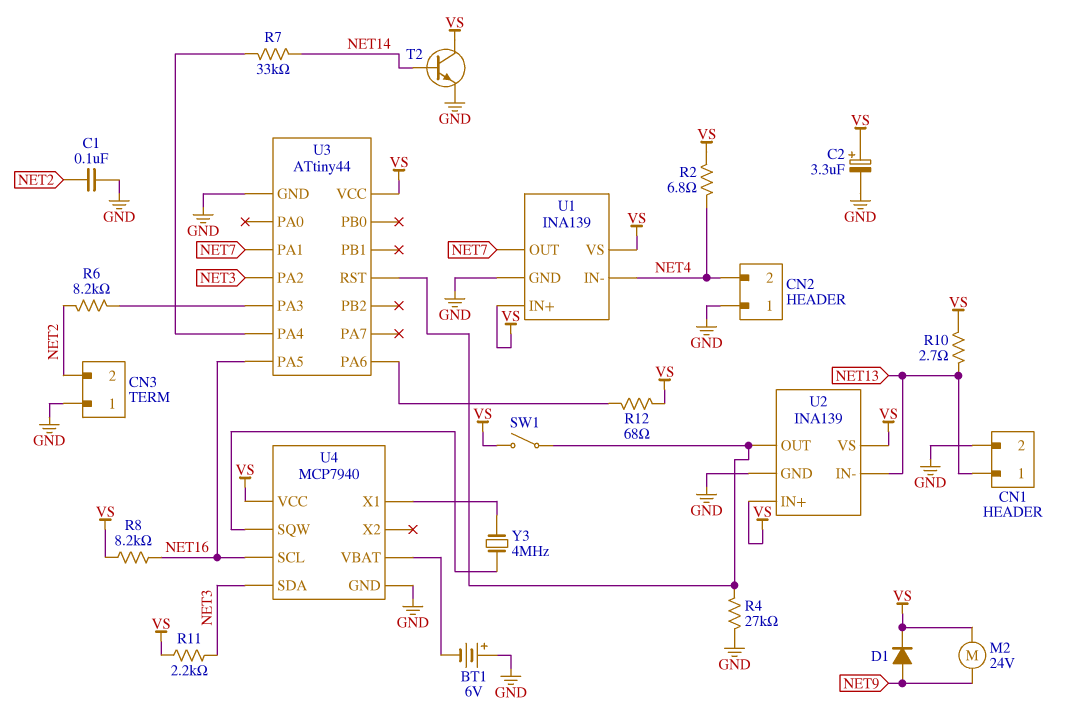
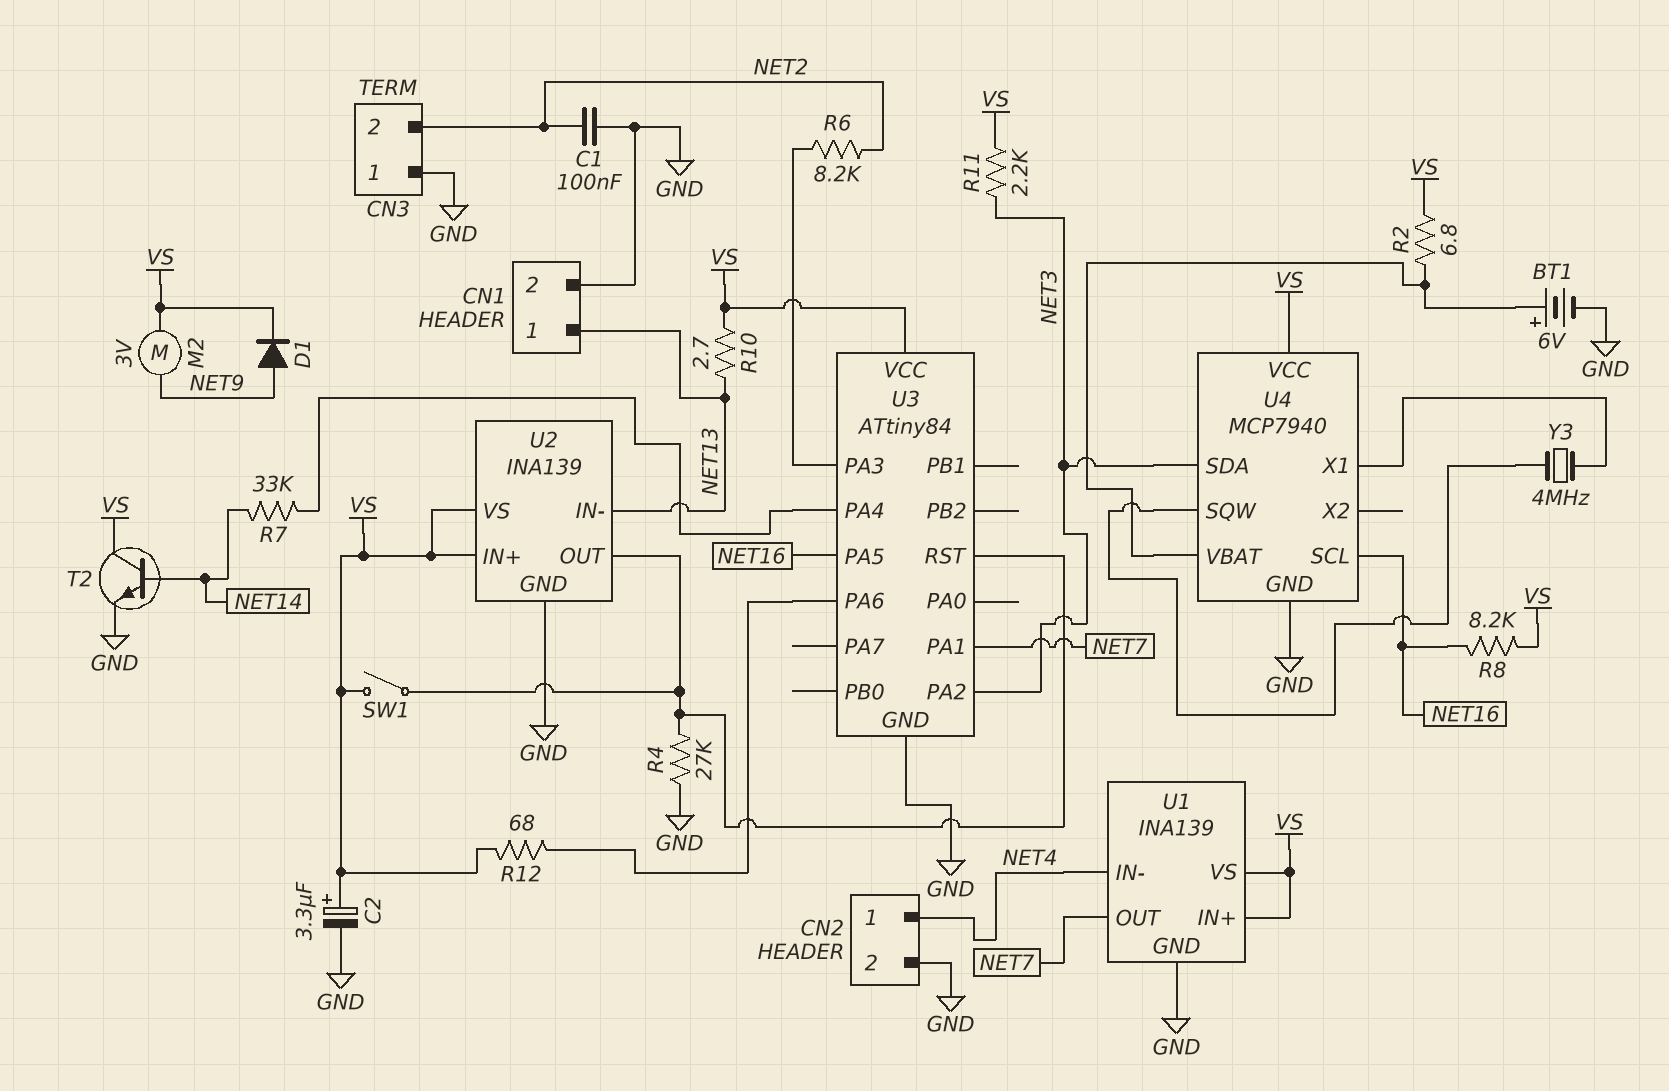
BT1: 6V (plus GND, minus U4/VBAT) -> 6V (plus U4/VBAT, minus GND)
CN2 pin 1: GND -> NET4
CN2 pin 2: NET4 -> GND
M2: motor 24V (NET9, VS) -> motor 3V (NET9, VS)
R2: 6.8 (NET4, VS) -> 6.8 (U4/VBAT, VS)
U3: ATtiny44 -> ATtiny84

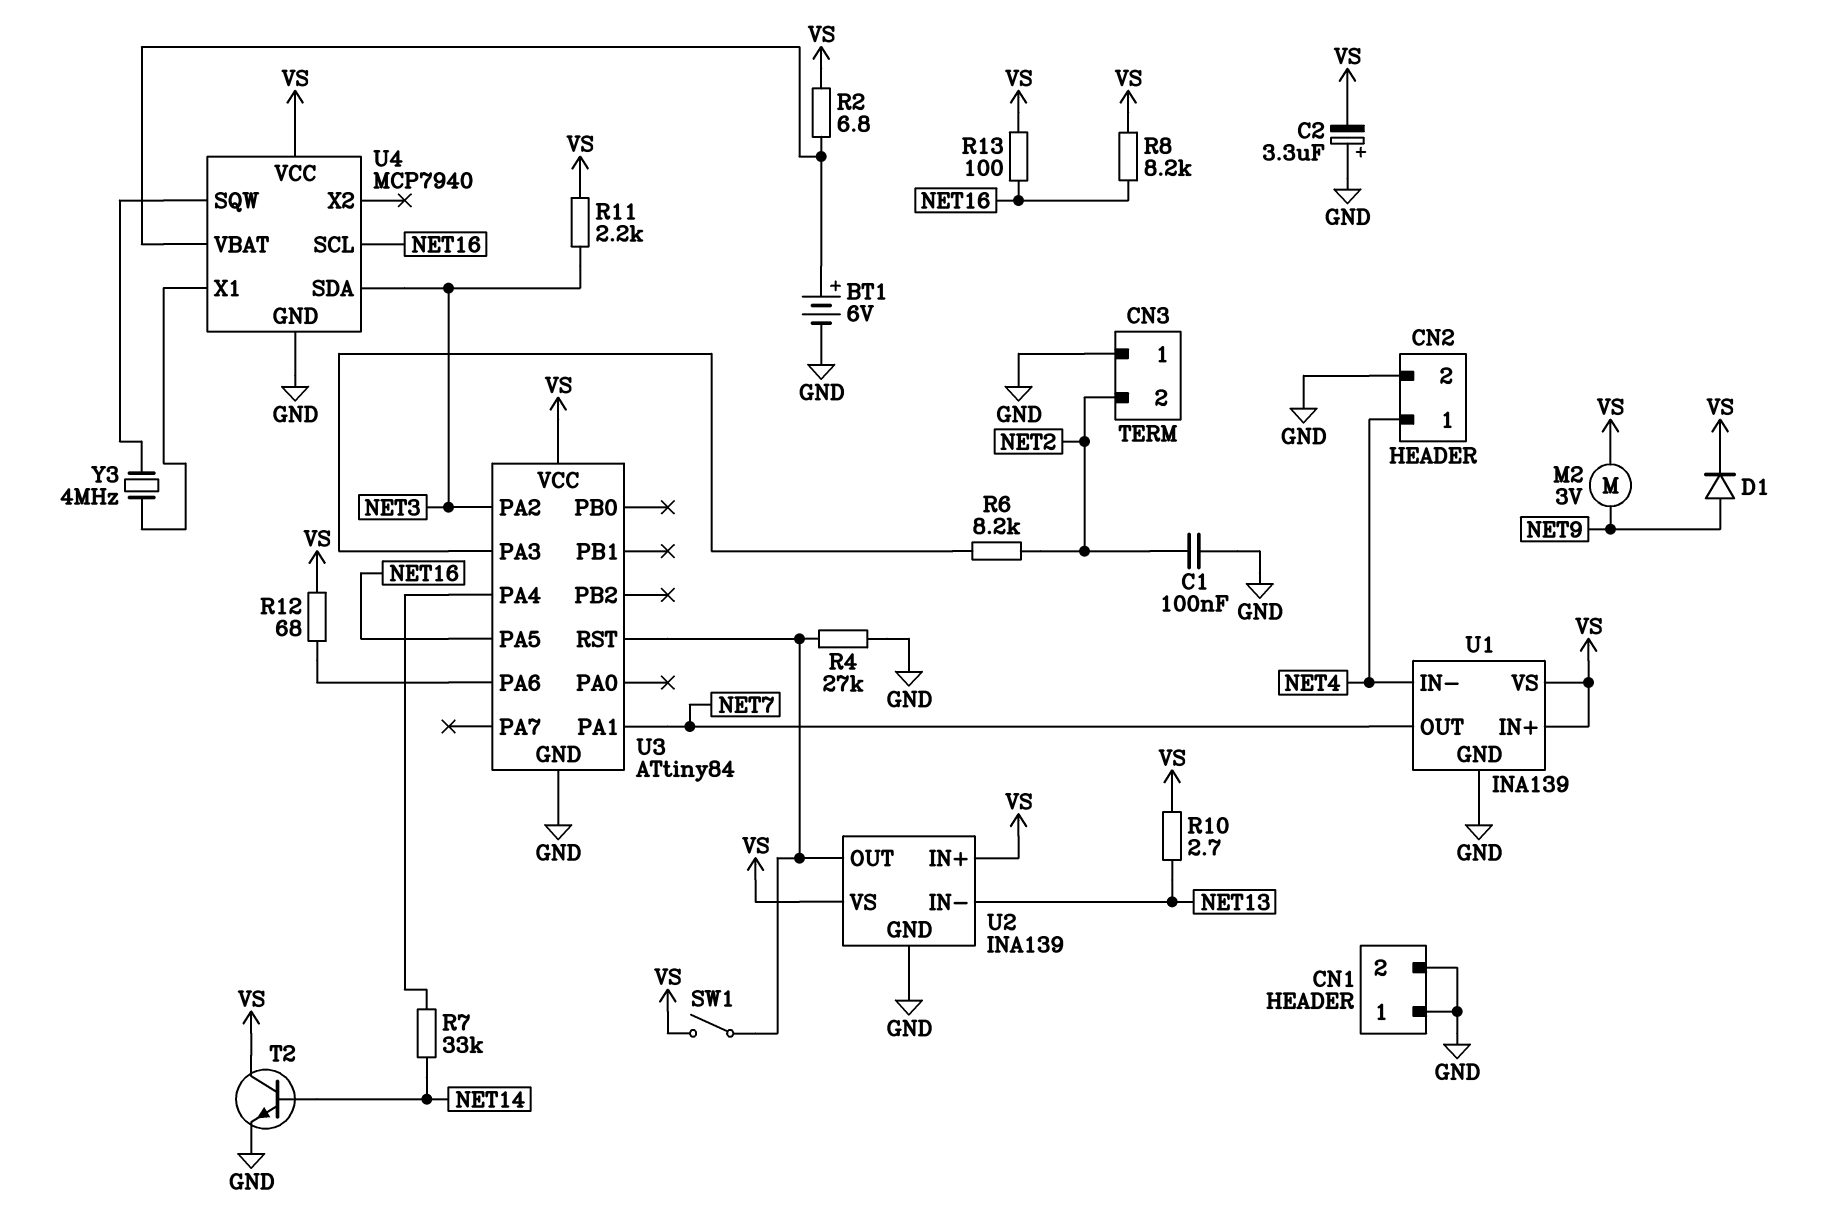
C2: 3.3uF (plus VS, minus GND) -> 3.3uF (plus GND, minus VS)
CN1 pin 1: NET13 -> GND
R13: none -> 100 (NET16, VS)

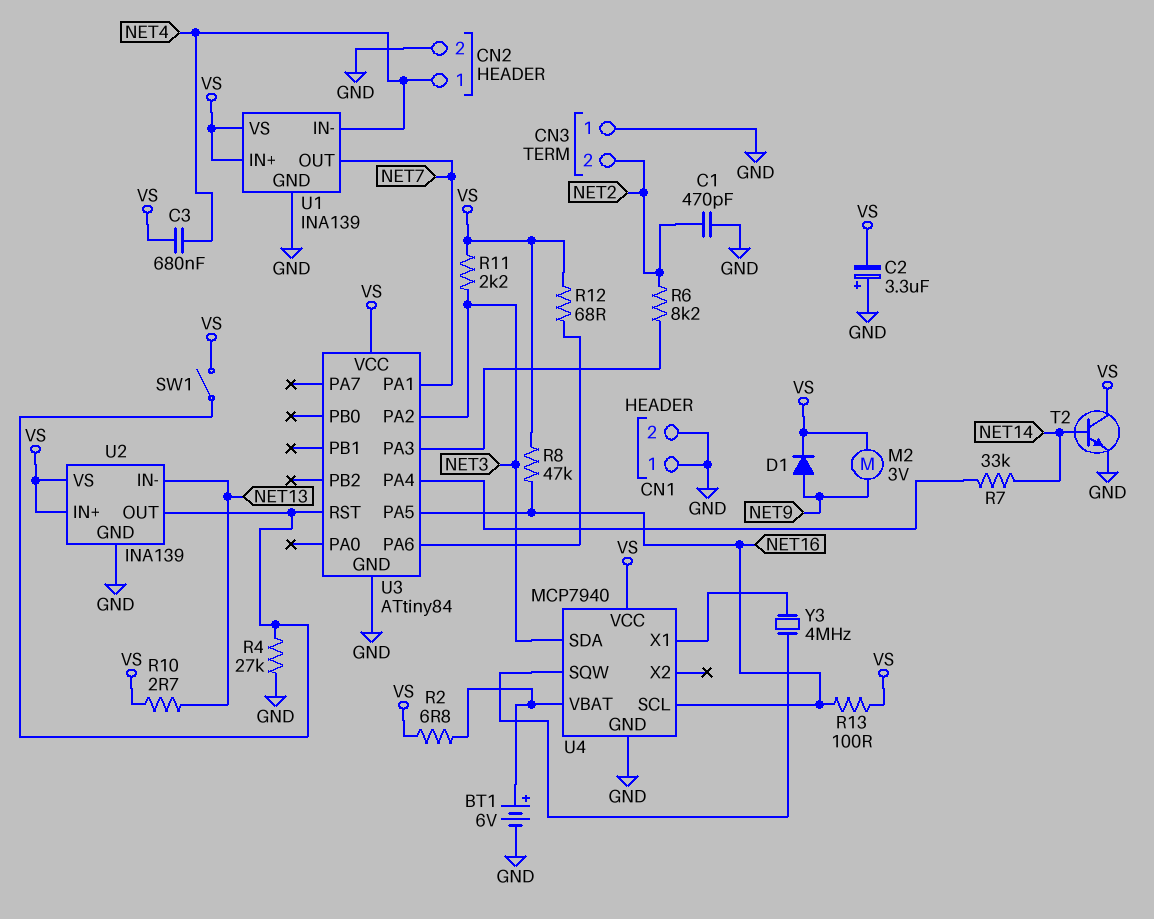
C1: 100nF (GND, NET2) -> 470pF (GND, NET2)
C3: none -> 680nF (NET4, VS)
R8: 8.2k (NET16, VS) -> 47k (NET16, VS)

